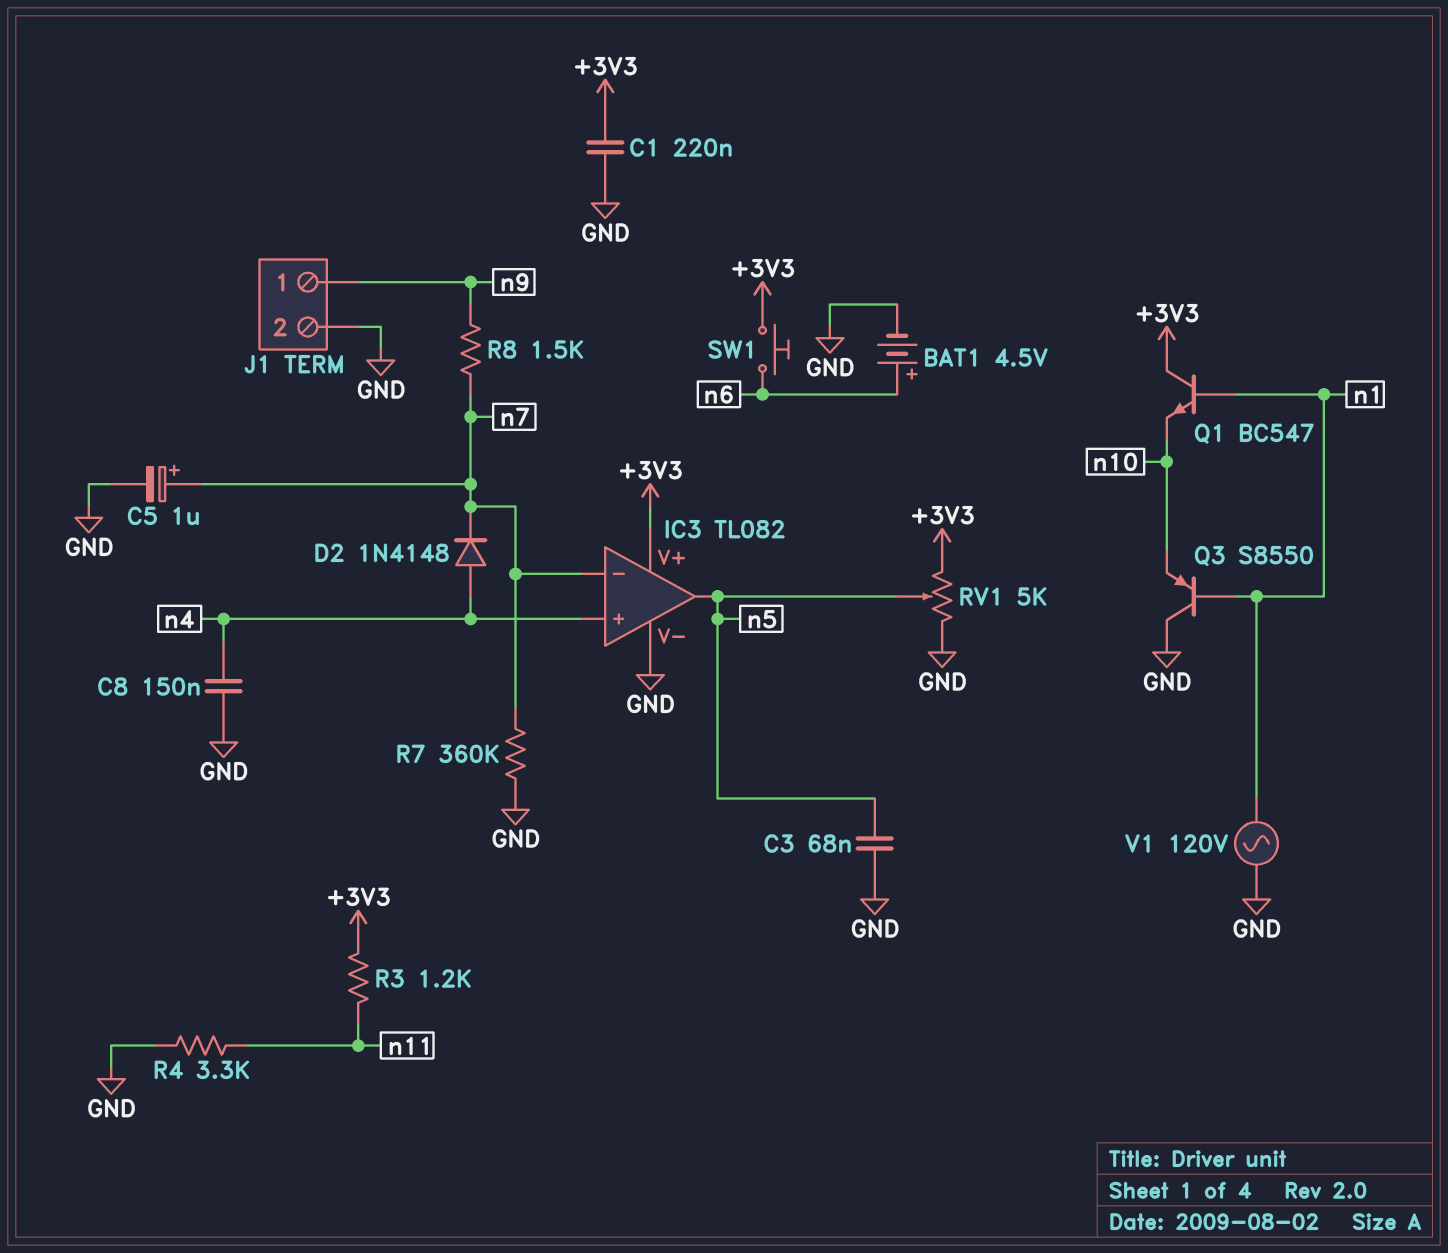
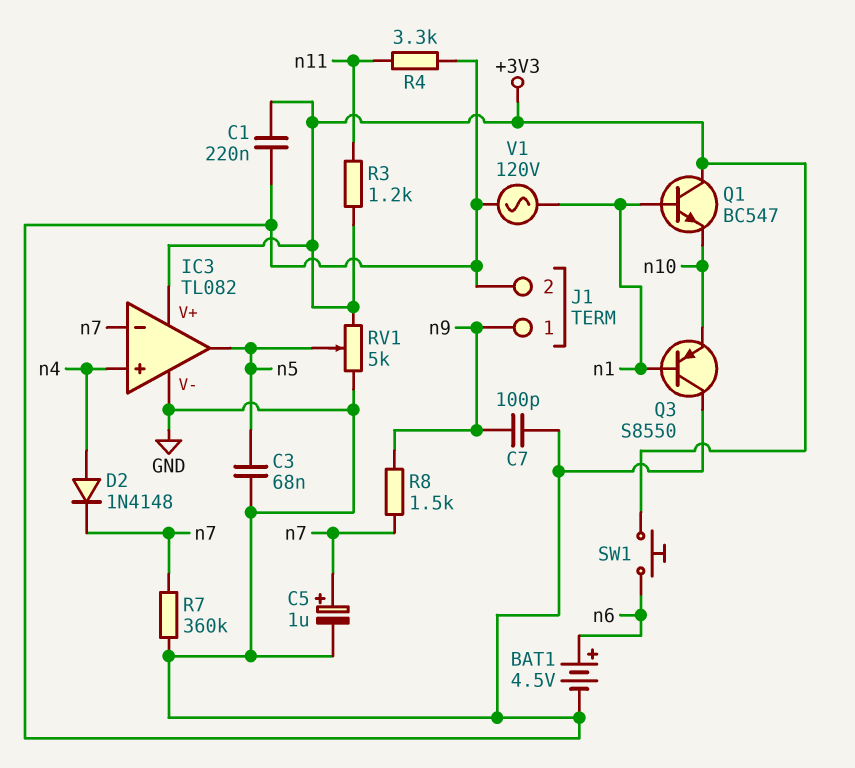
C7: none -> 100pF (GND, n9)
C8: 150nF (GND, n4) -> none

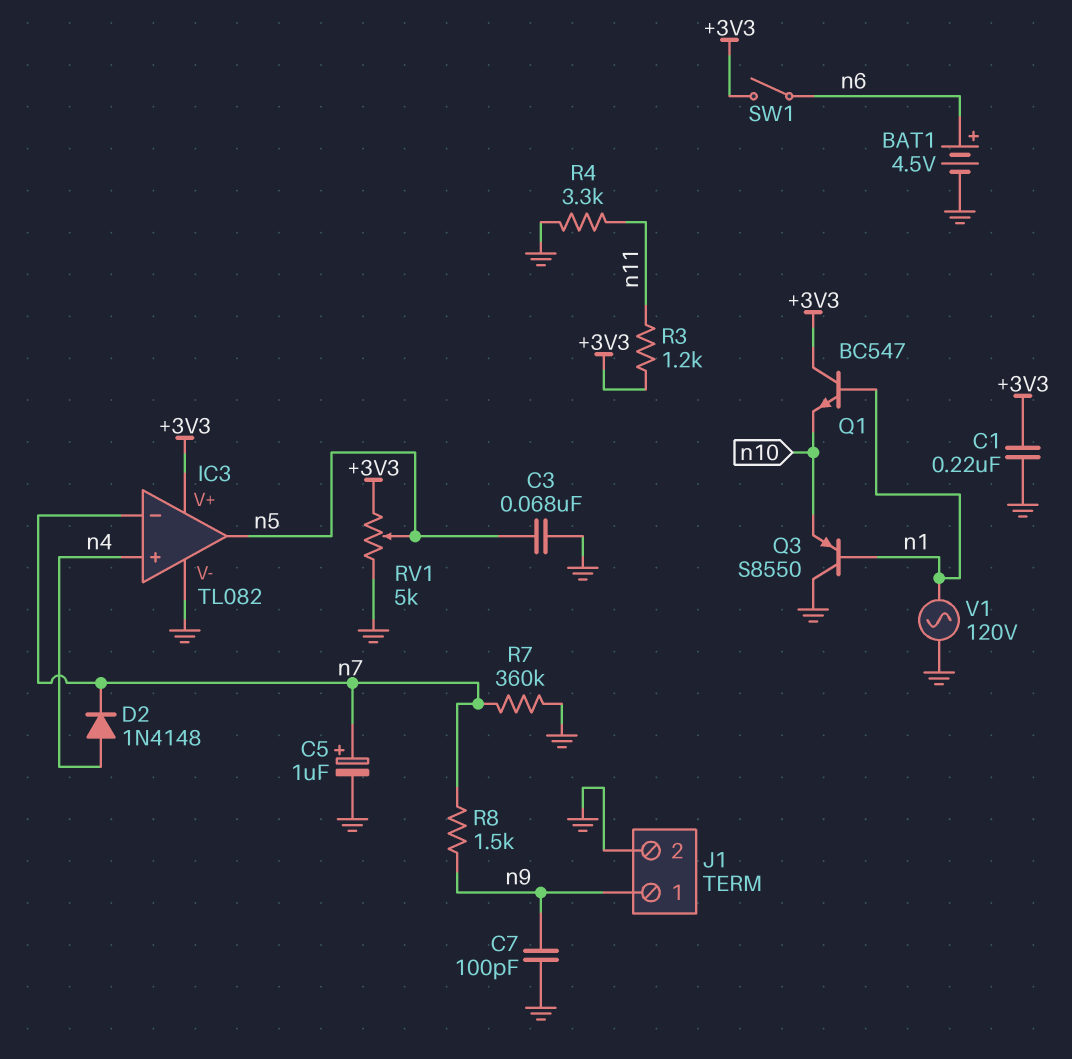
SW1: button (+3V3, n6) -> switch (+3V3, n6)

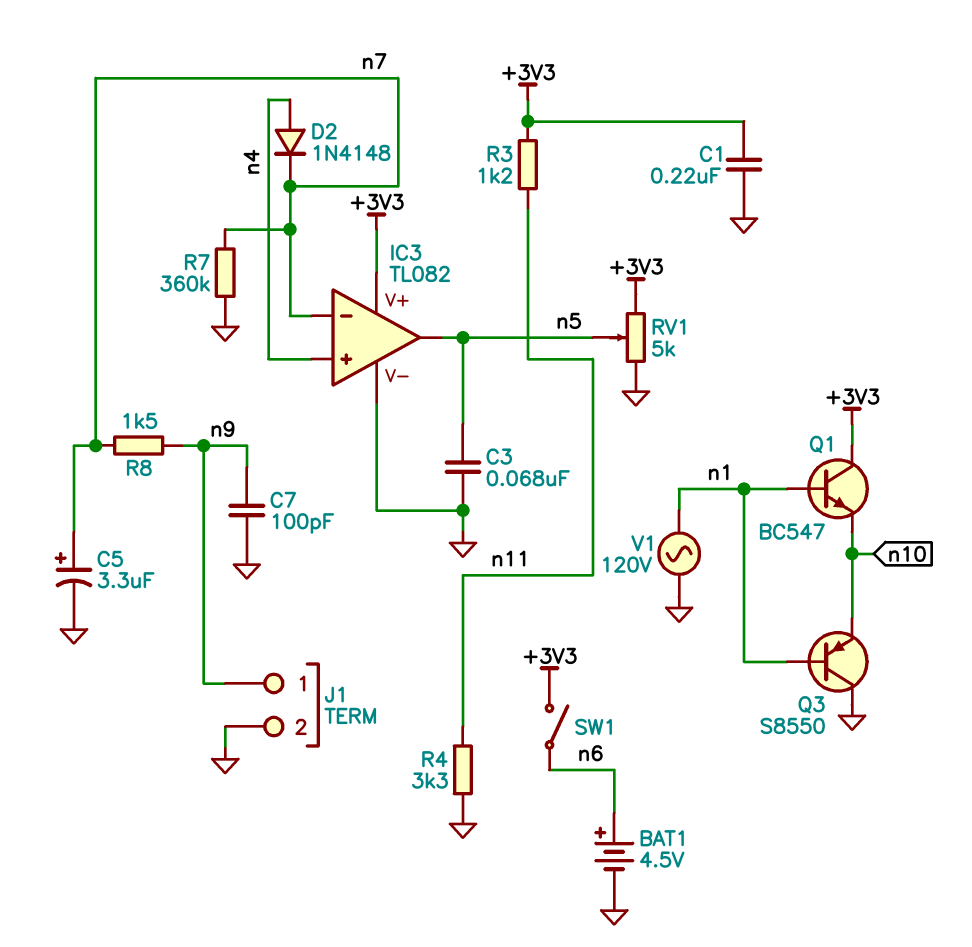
C5: 1uF (plus n7, minus GND) -> 3.3uF (plus n7, minus GND)

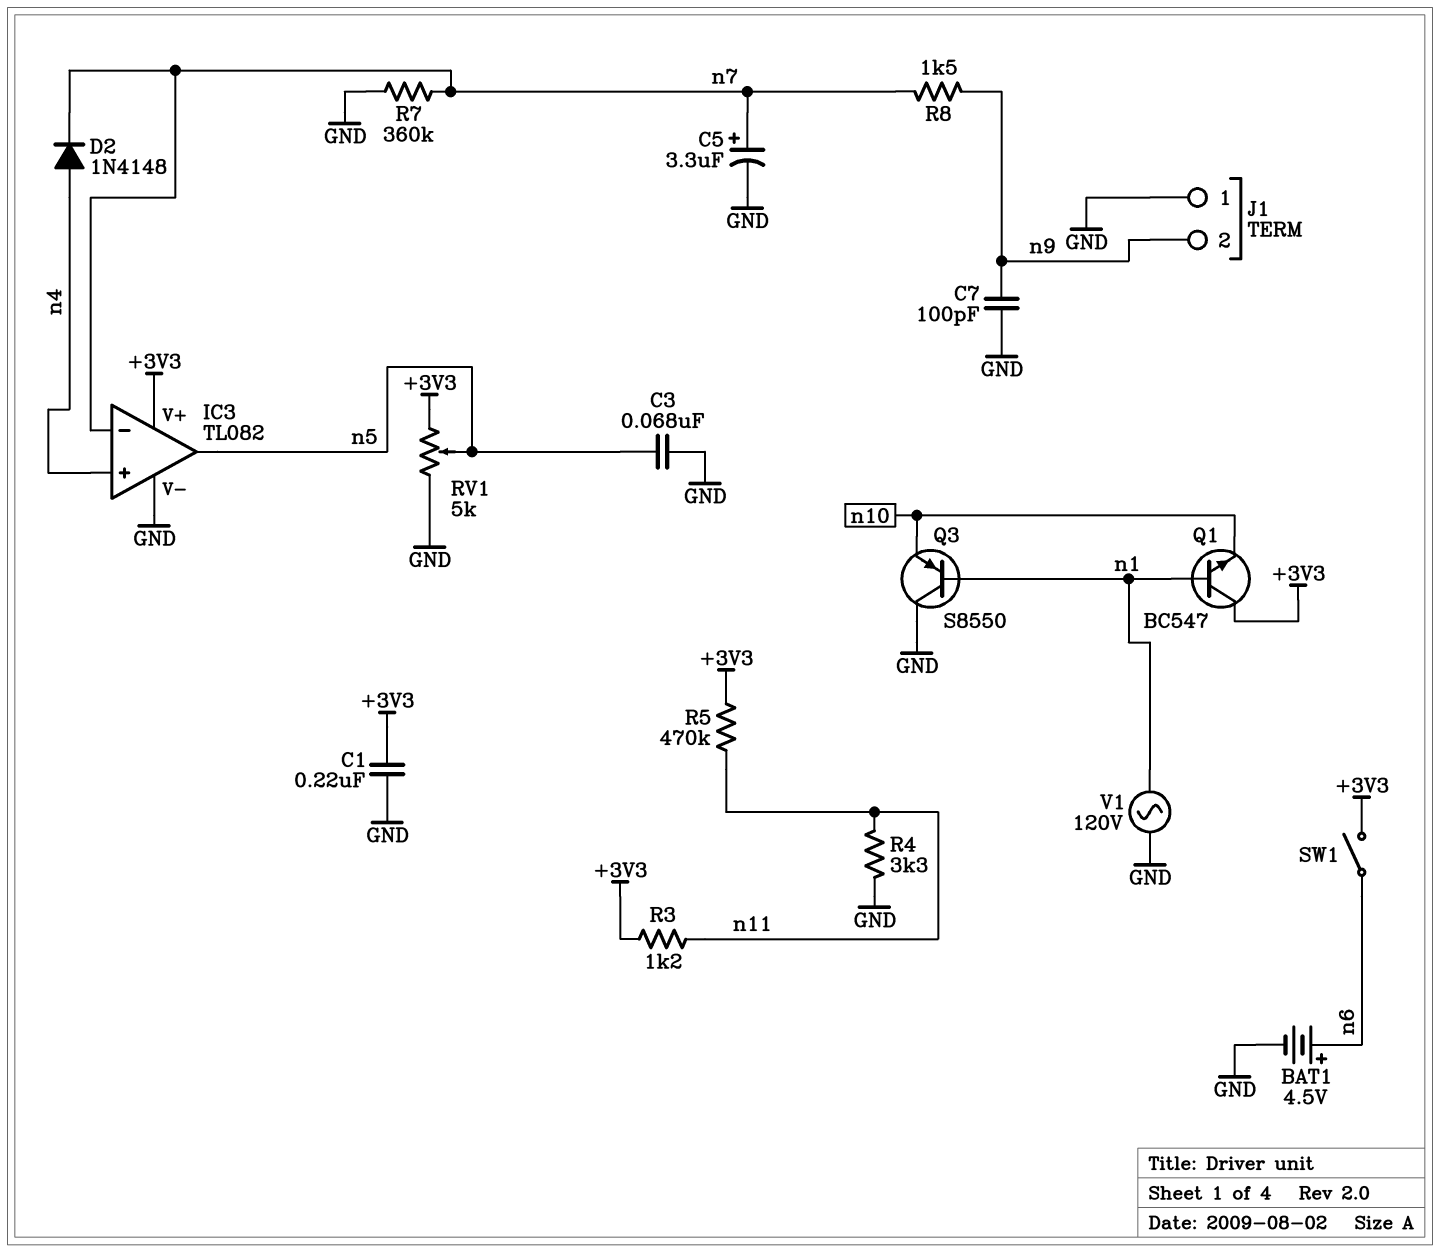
J1 pin 1: n9 -> GND
J1 pin 2: GND -> n9
R5: none -> 470k (+3V3, n11)

